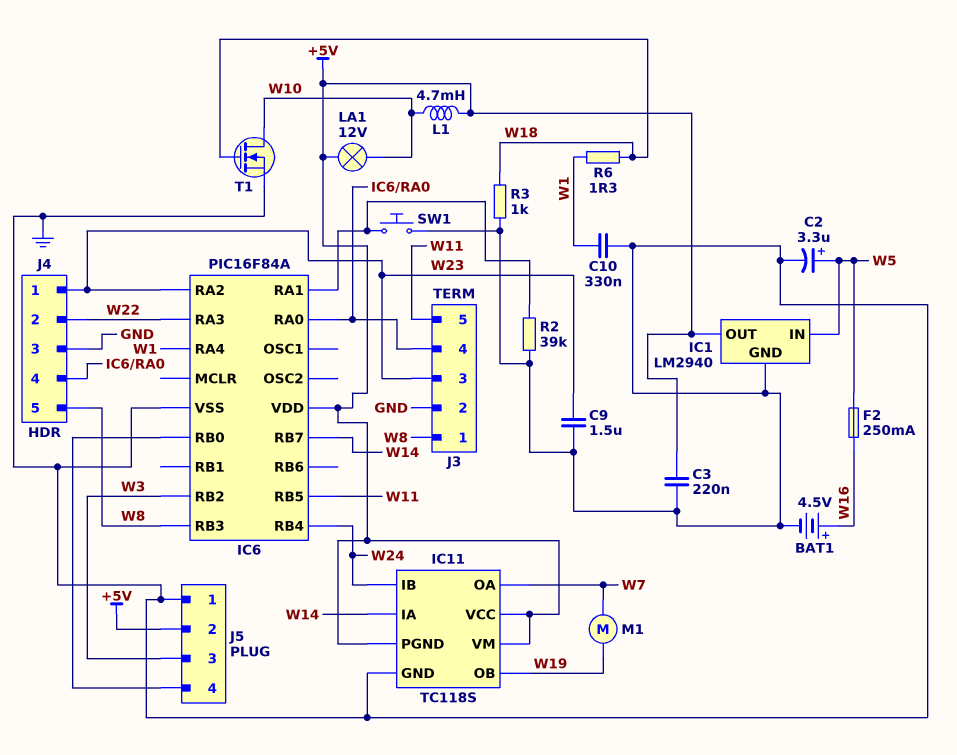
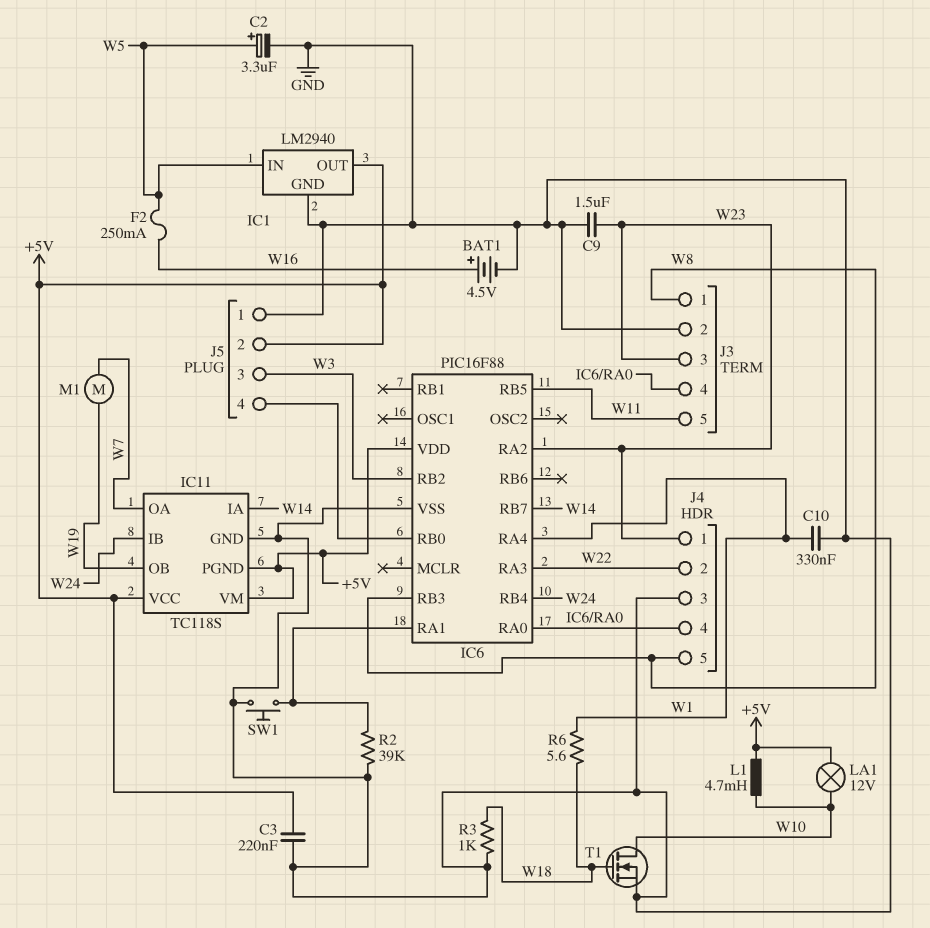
IC6: PIC16F84A -> PIC16F88
R6: 1.3 (W1, W18) -> 5.6 (W1, W18)

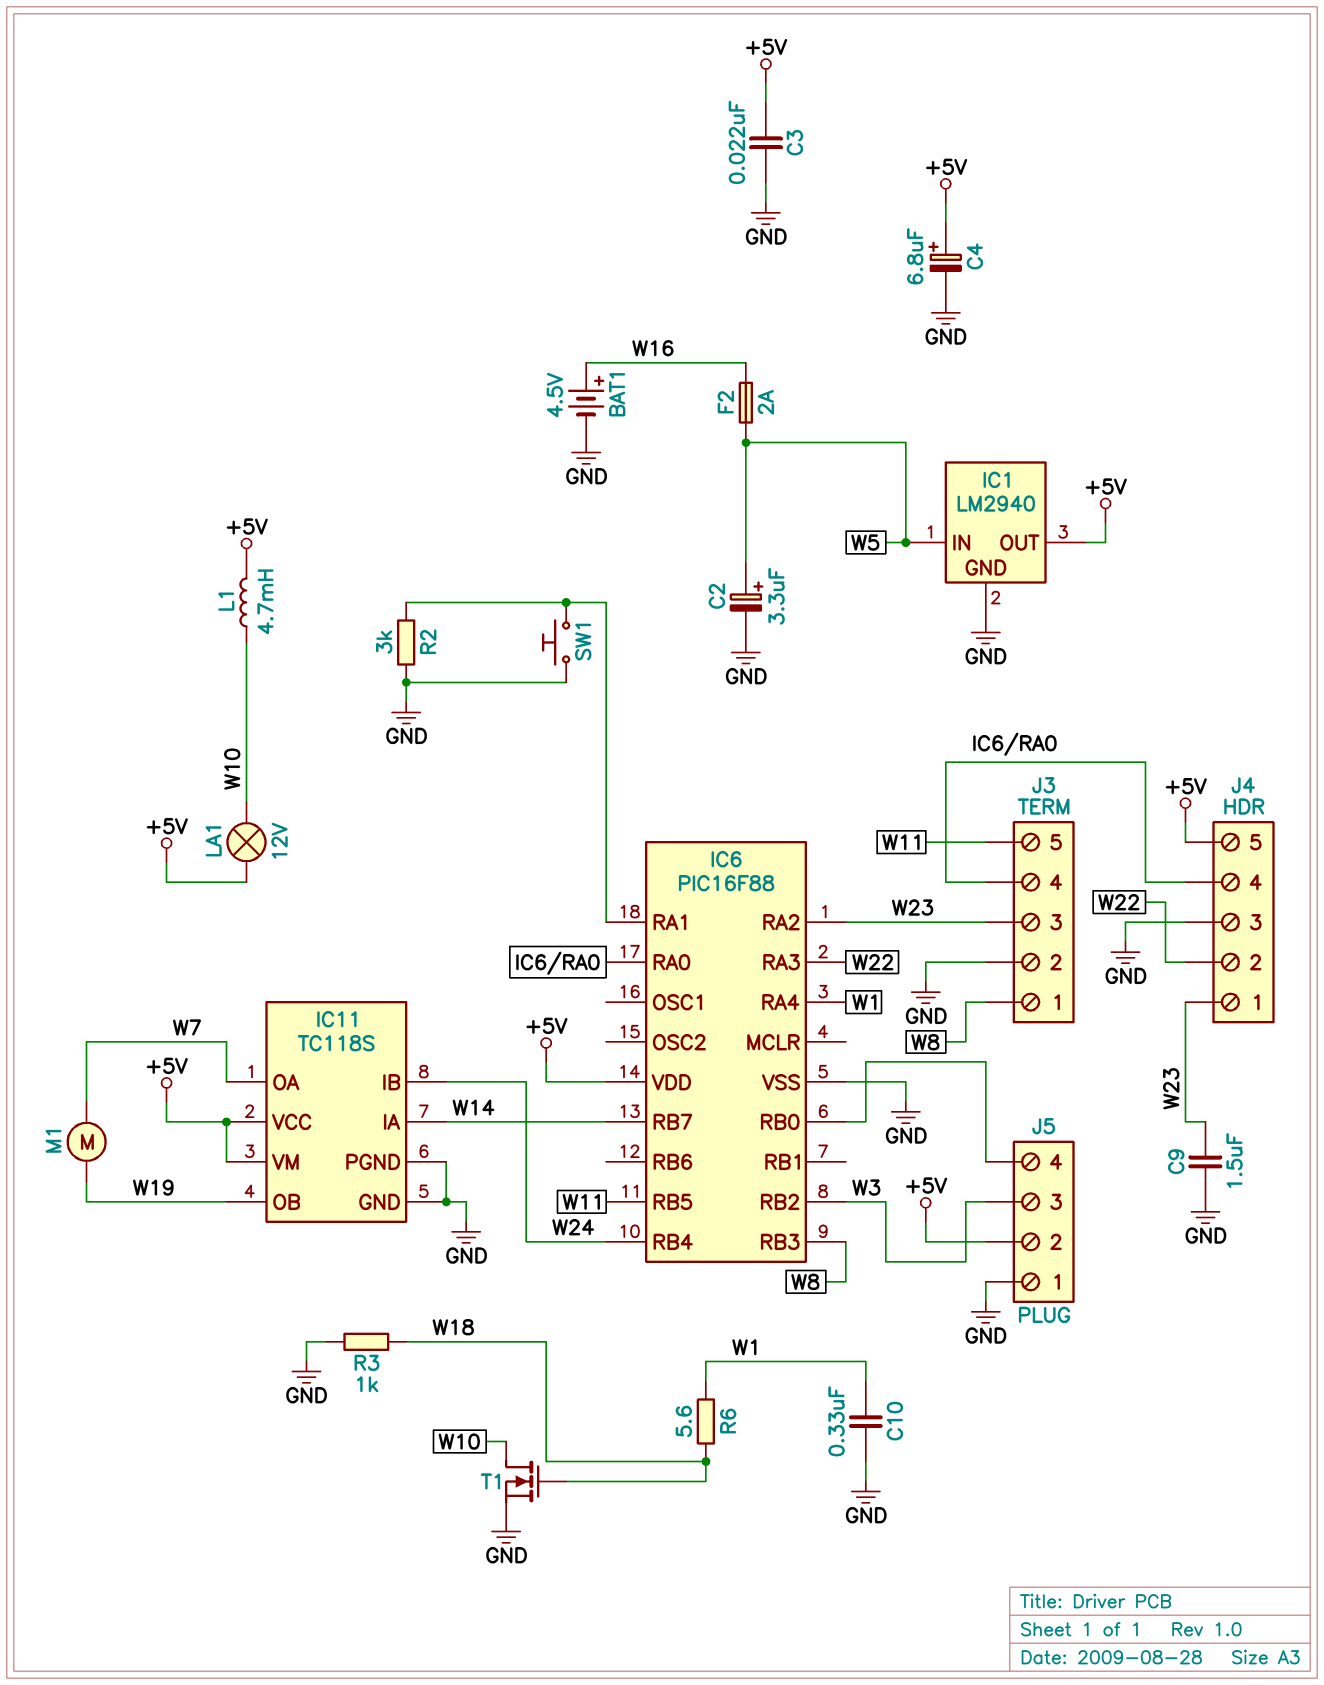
C3: 220nF (+5V, GND) -> 22nF (+5V, GND)
C4: none -> 6.8uF (plus +5V, minus GND)
F2: 250mA (W5, W16) -> 2A (W5, W16)
IC11 pin PGND: +5V -> GND
J4 pin 5: W8 -> +5V
R2: 39k (GND, IC6/RA1) -> 3k (GND, IC6/RA1)

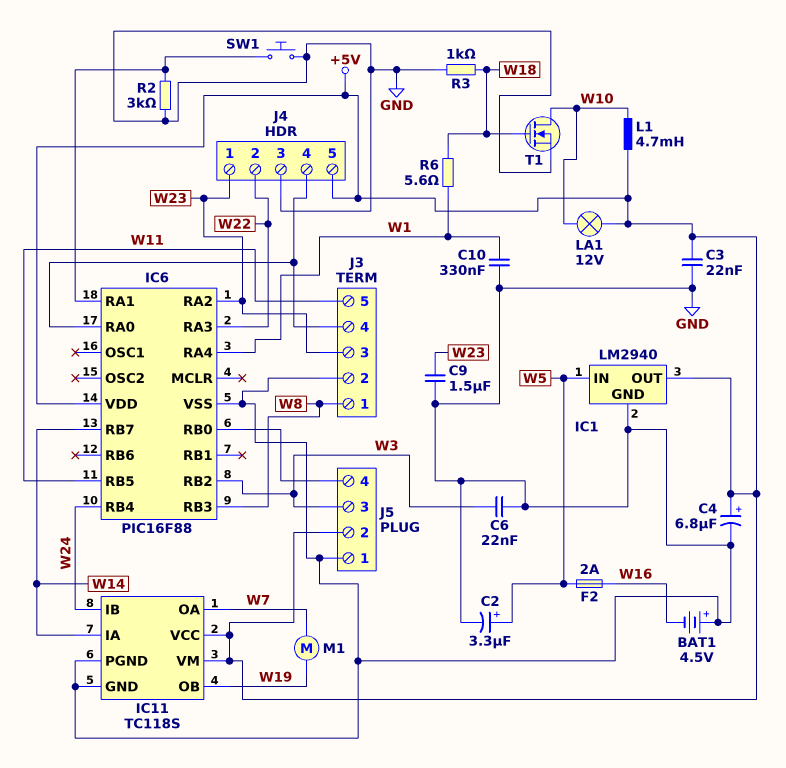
BAT1: 4.5V (plus W16, minus GND) -> 4.5V (plus GND, minus W16)
C6: none -> 22nF (GND, W3)

